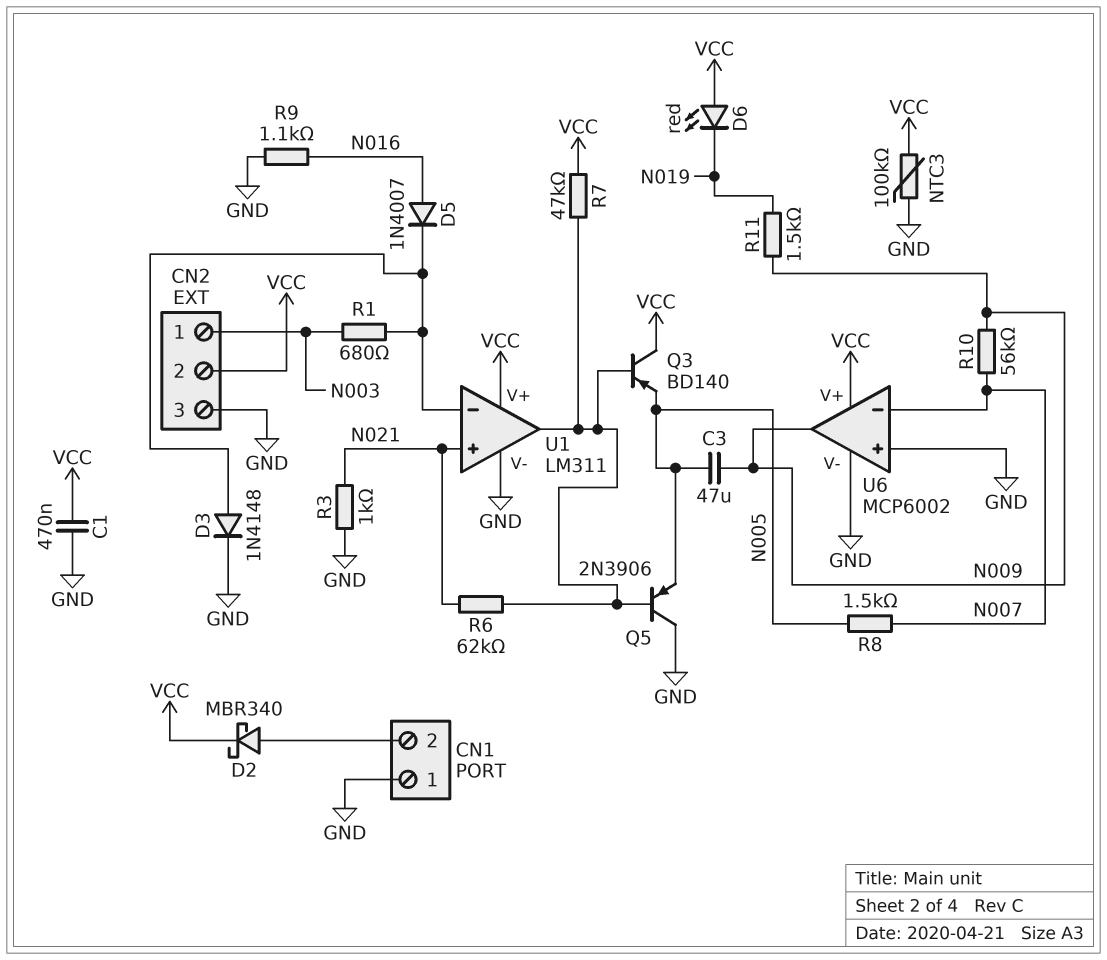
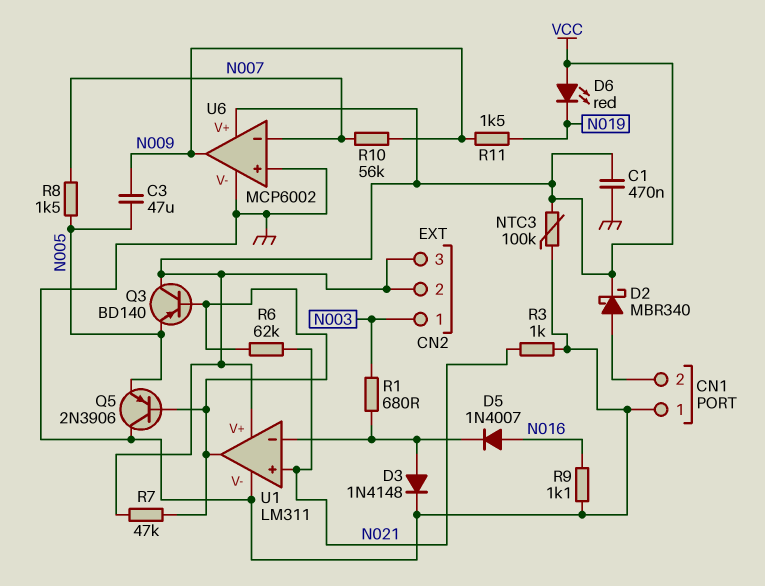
CN2 pin 3: GND -> VCC

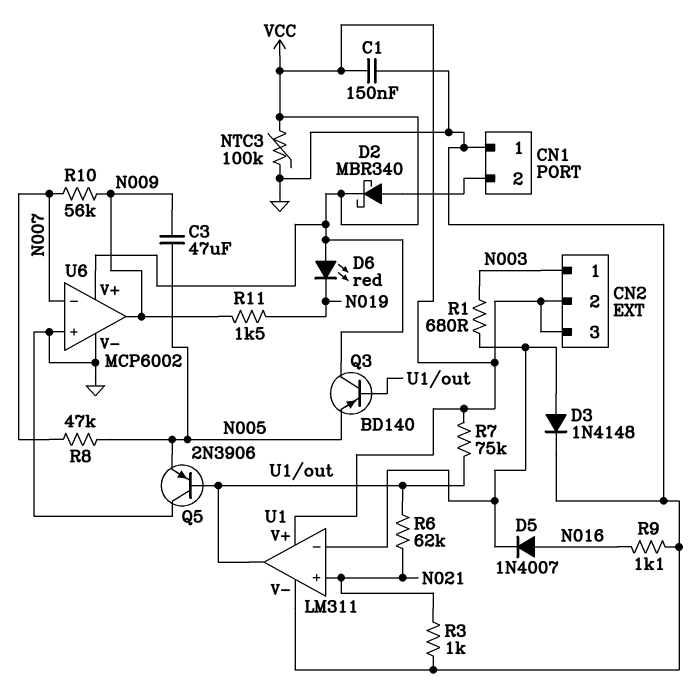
C1: 470nF (GND, VCC) -> 150nF (GND, VCC)
R7: 47k (U1/out, VCC) -> 75k (U1/out, VCC)
R8: 1.5k (N005, N007) -> 47k (N005, N007)

